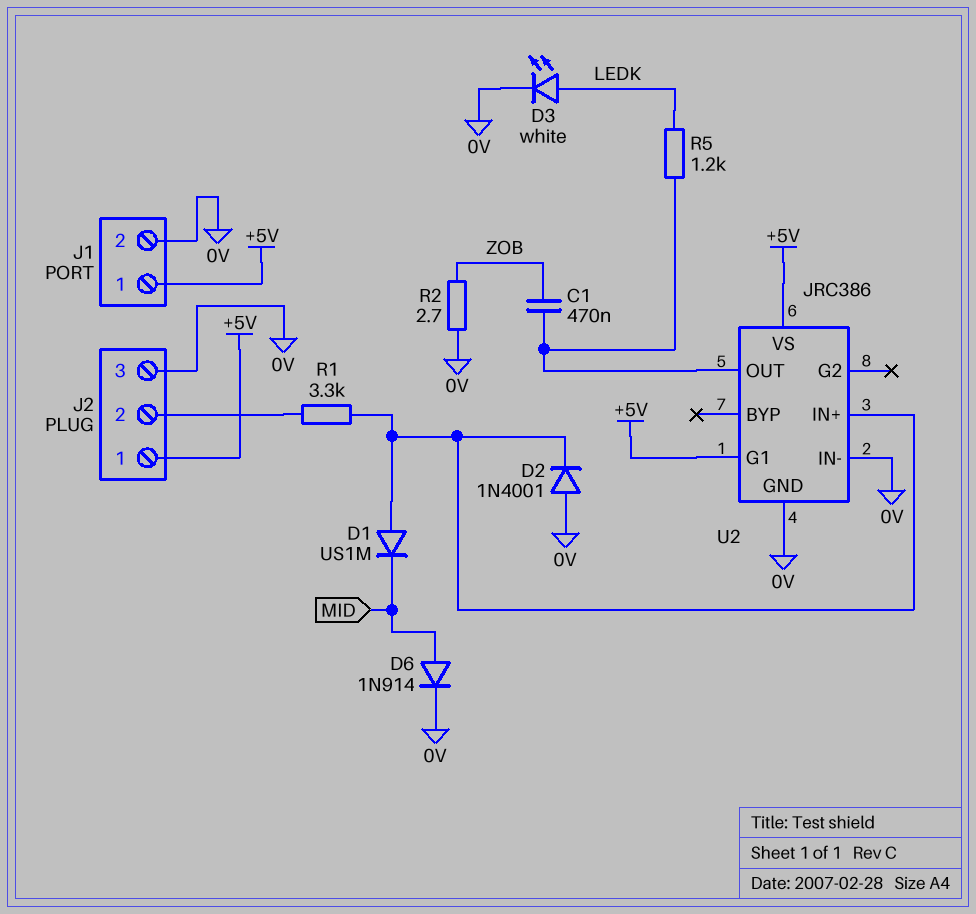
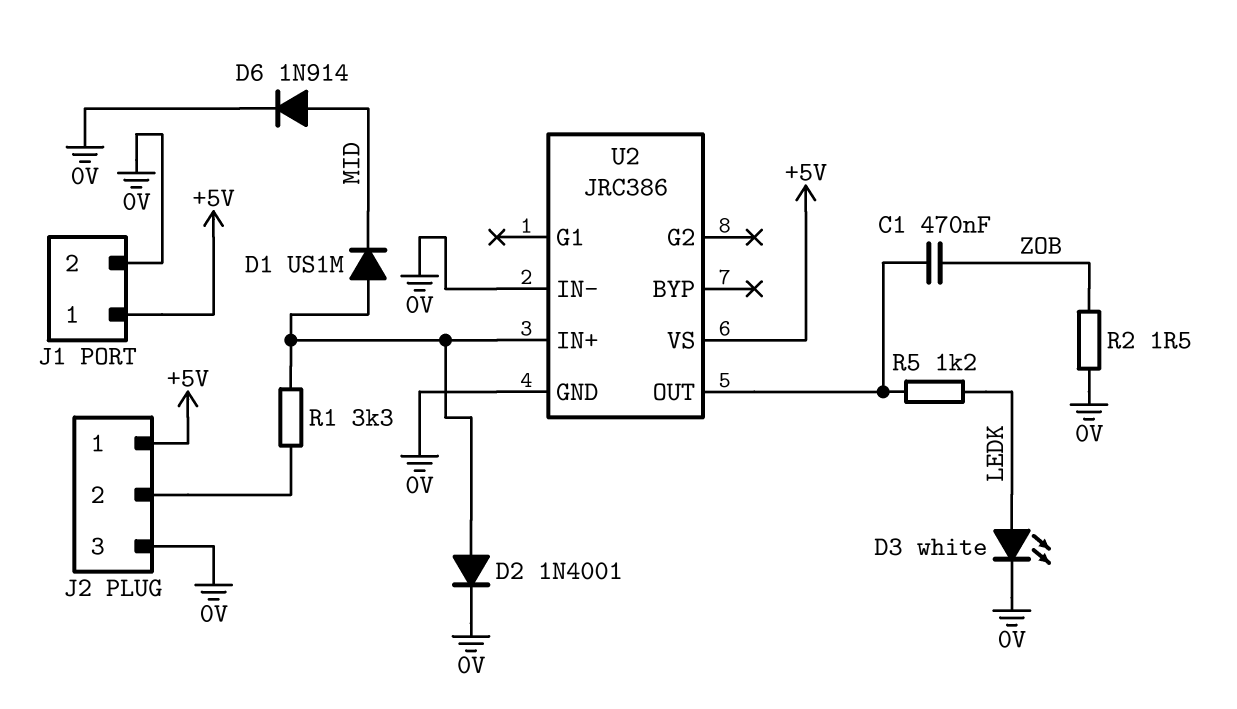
D2: diode 1N4001 (A 0V, K U2/IN+) -> diode 1N4001 (A U2/IN+, K 0V)
R2: 2.7 (0V, ZOB) -> 1.5 (0V, ZOB)
U2 pin G1: +5V -> none

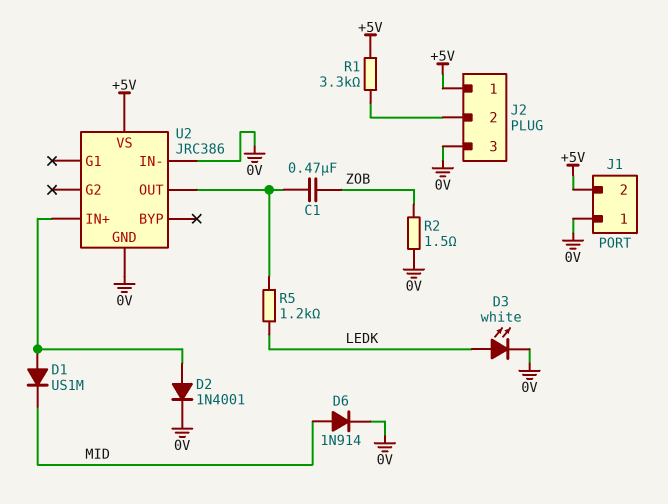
J1 pin 1: +5V -> 0V
J1 pin 2: 0V -> +5V
R1: 3.3k (J2/2, U2/IN+) -> 3.3k (+5V, J2/2)

